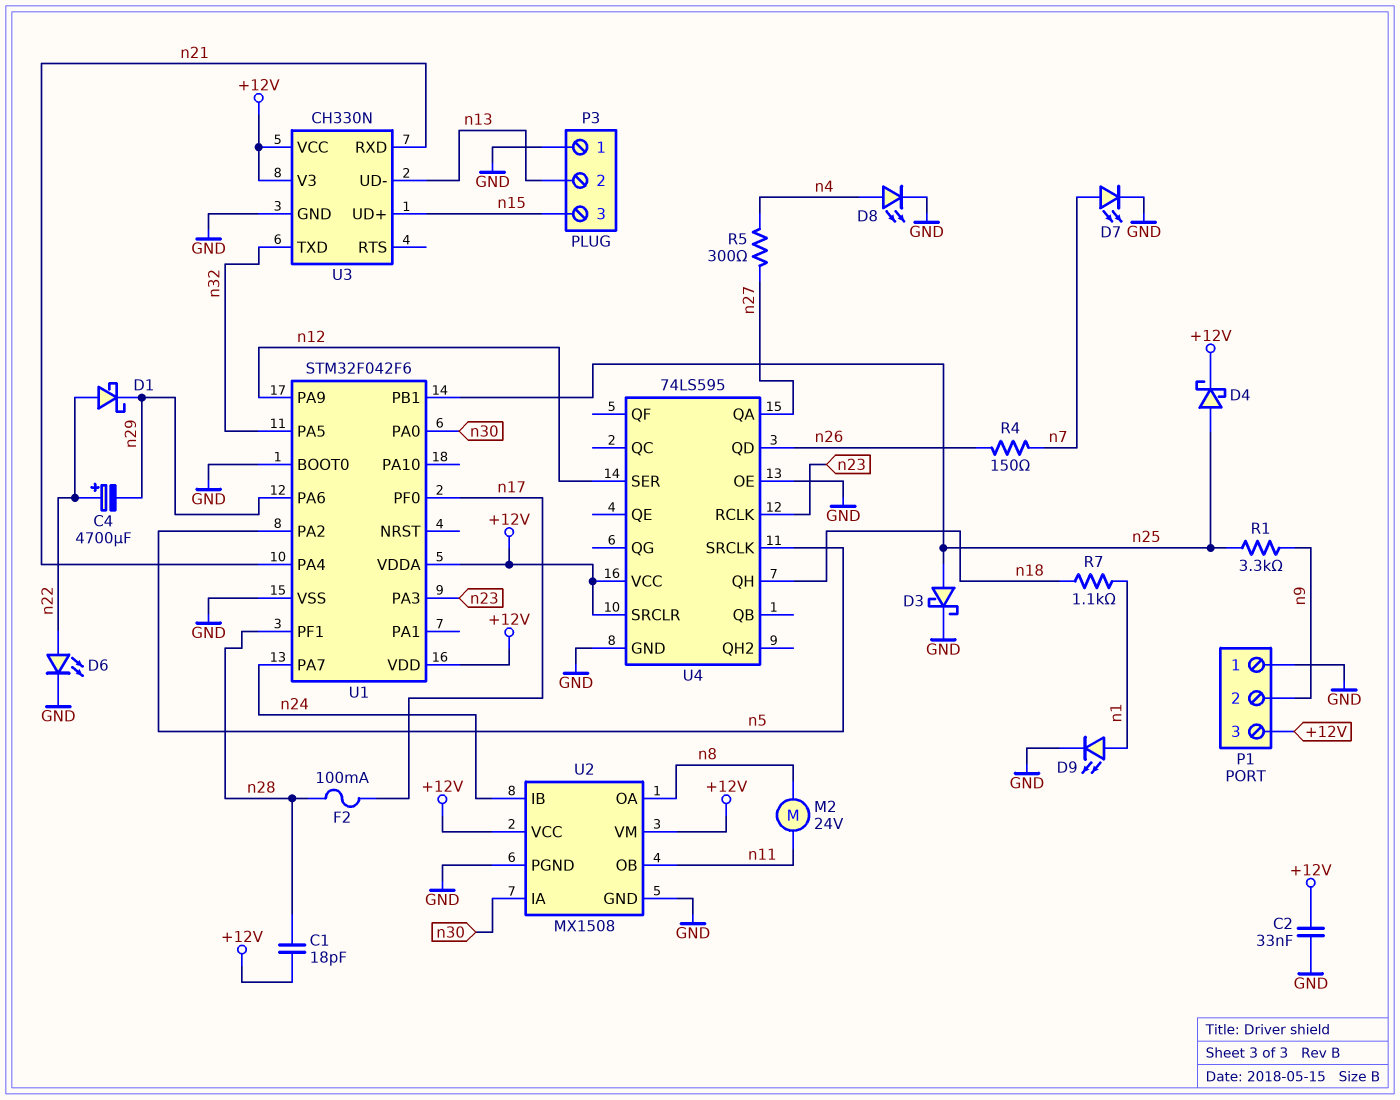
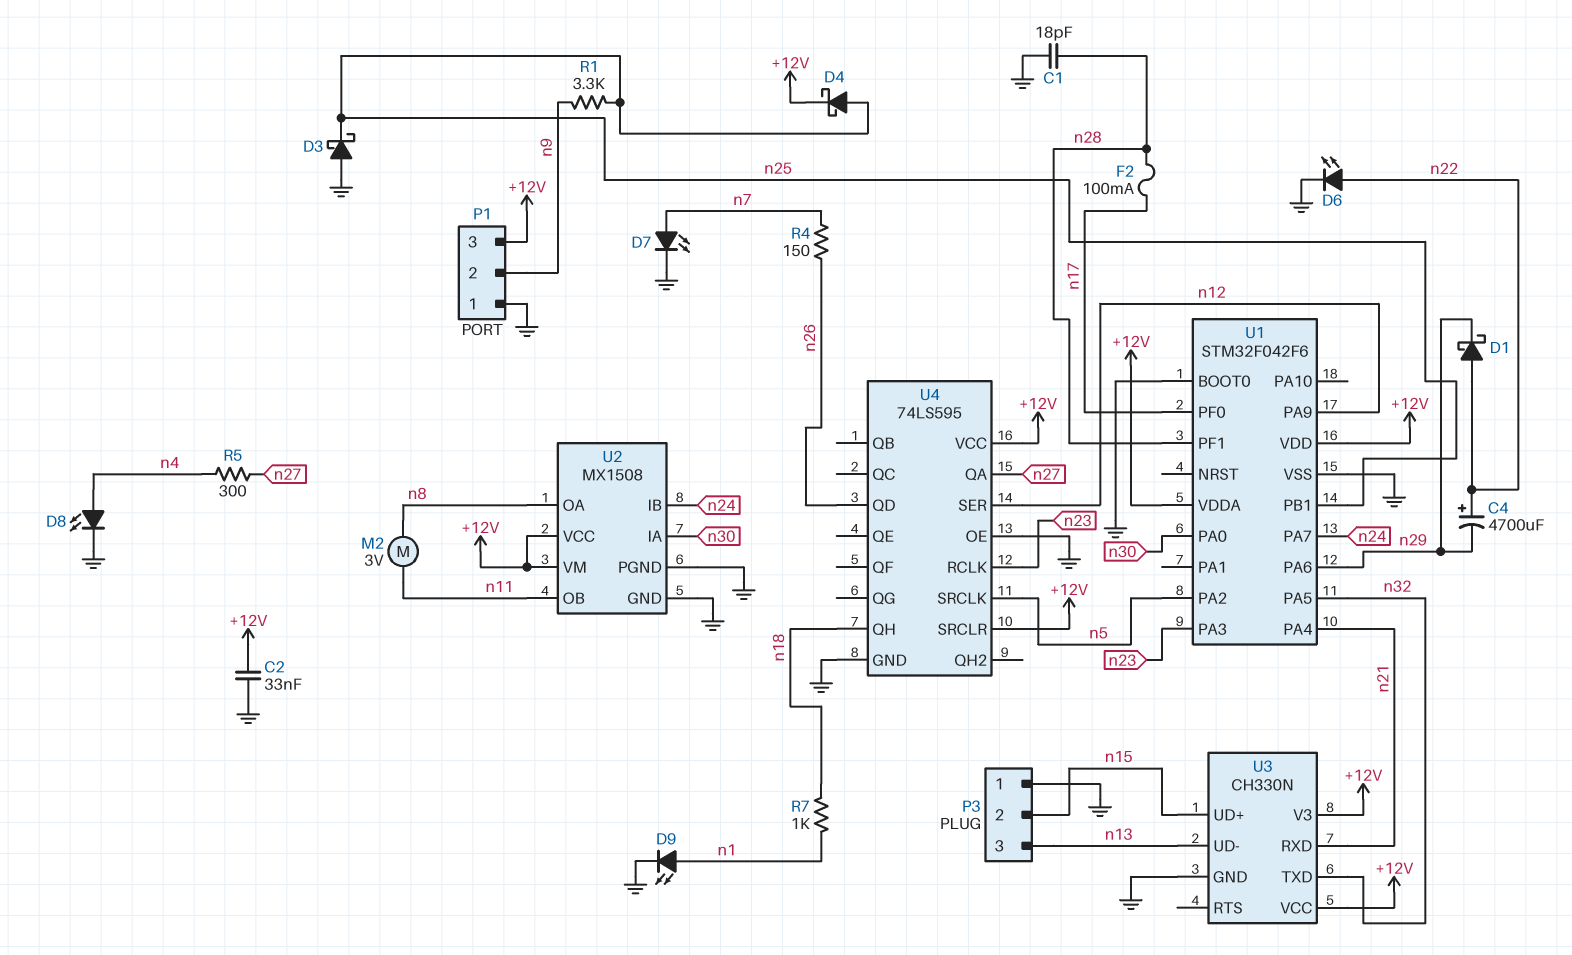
C1: 18pF (+12V, n28) -> 18pF (GND, n28)
D3: schottky (A n25, K GND) -> schottky (A GND, K n25)
M2: motor 24V (n8, n11) -> motor 3V (n8, n11)
P3 pin 2: n13 -> n15
P3 pin 3: n15 -> n13
R7: 1.1k (n1, n18) -> 1k (n1, n18)

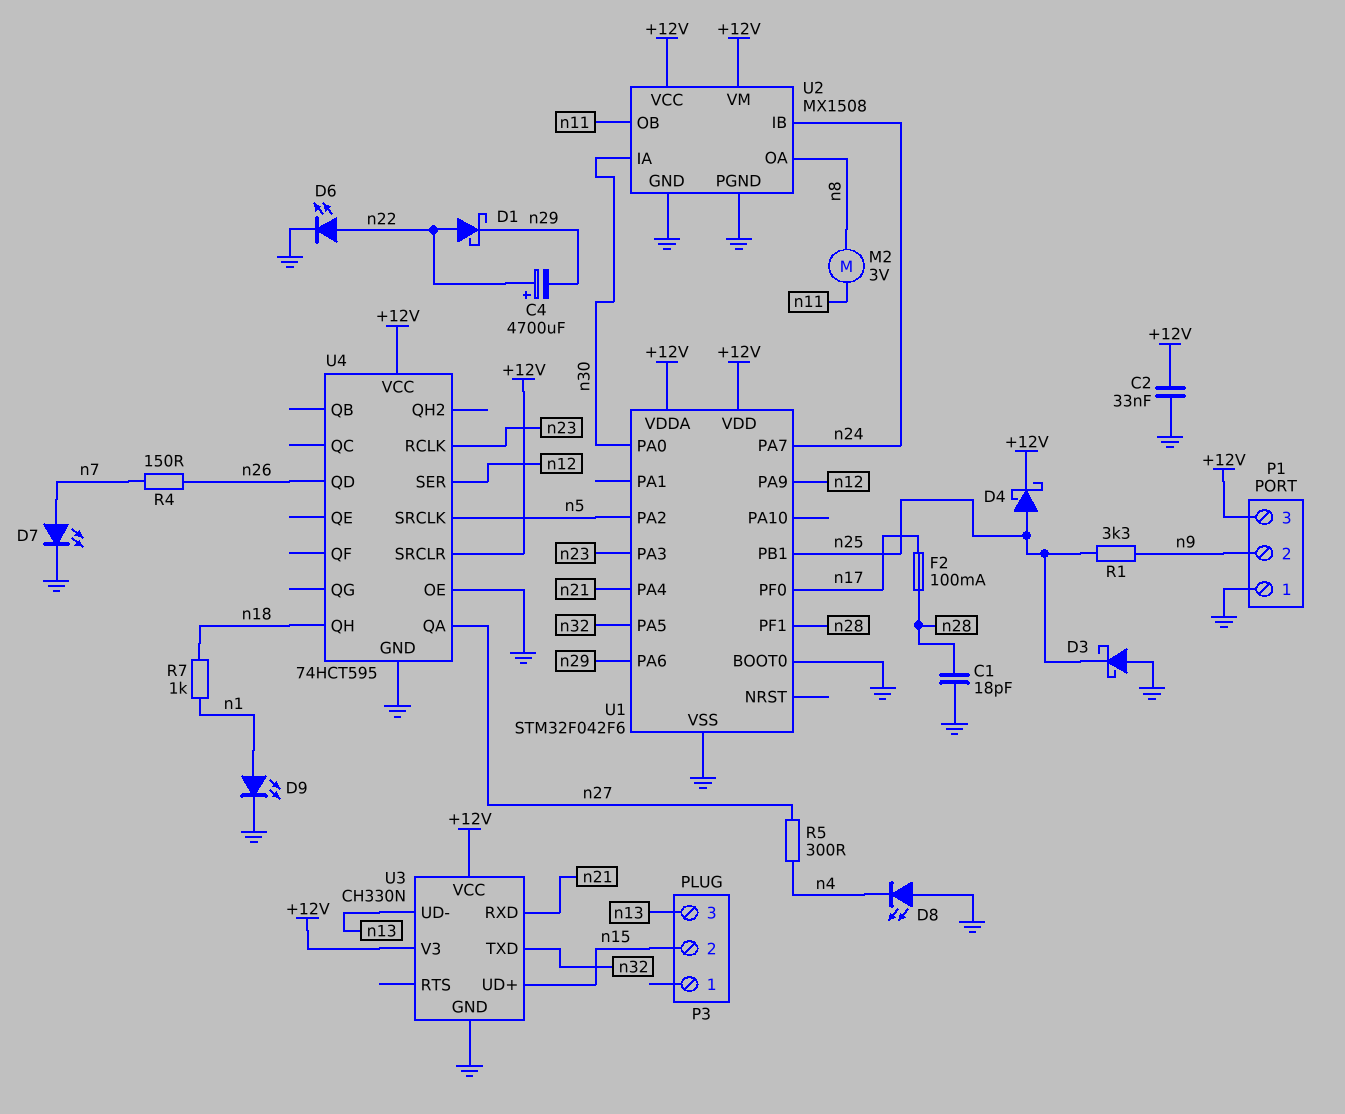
D8: LED (A n4, K GND) -> LED (A GND, K n4)
P3 pin 1: GND -> none
U4: 74LS595 -> 74HCT595

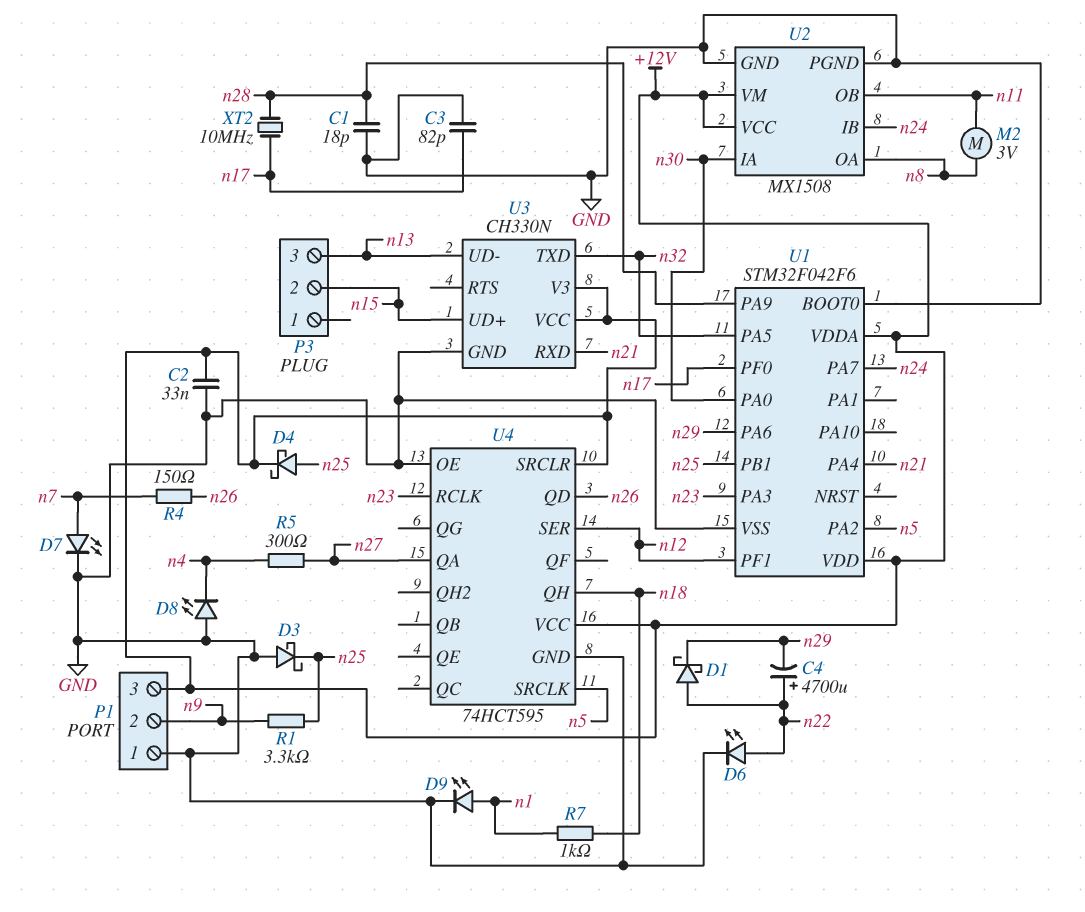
C3: none -> 82pF (GND, n17)
F2: 100mA (n17, n28) -> none
U1 pin PA9: n12 -> n28
U1 pin PF1: n28 -> n12
XT2: none -> 10MHz (n17, n28)

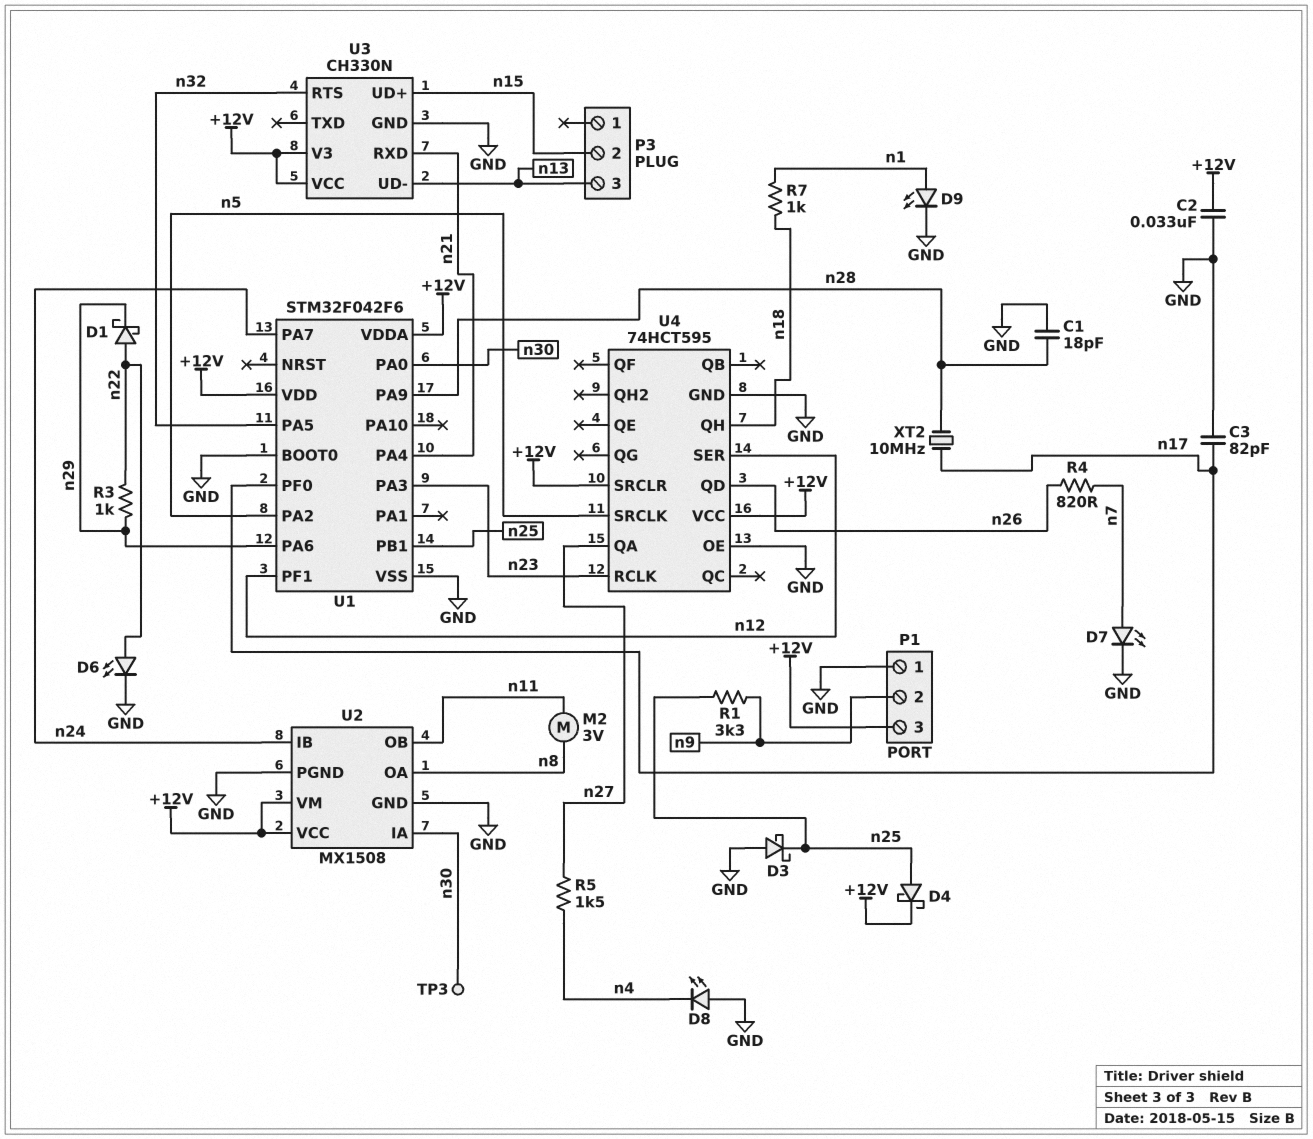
C4: 4700uF (plus n22, minus n29) -> none
R3: none -> 1k (n22, n29)
R4: 150 (n7, n26) -> 820 (n7, n26)
R5: 300 (n4, n27) -> 1.5k (n4, n27)
TP3: none -> test point (n30)
U3 pin RTS: none -> n32
U3 pin TXD: n32 -> none

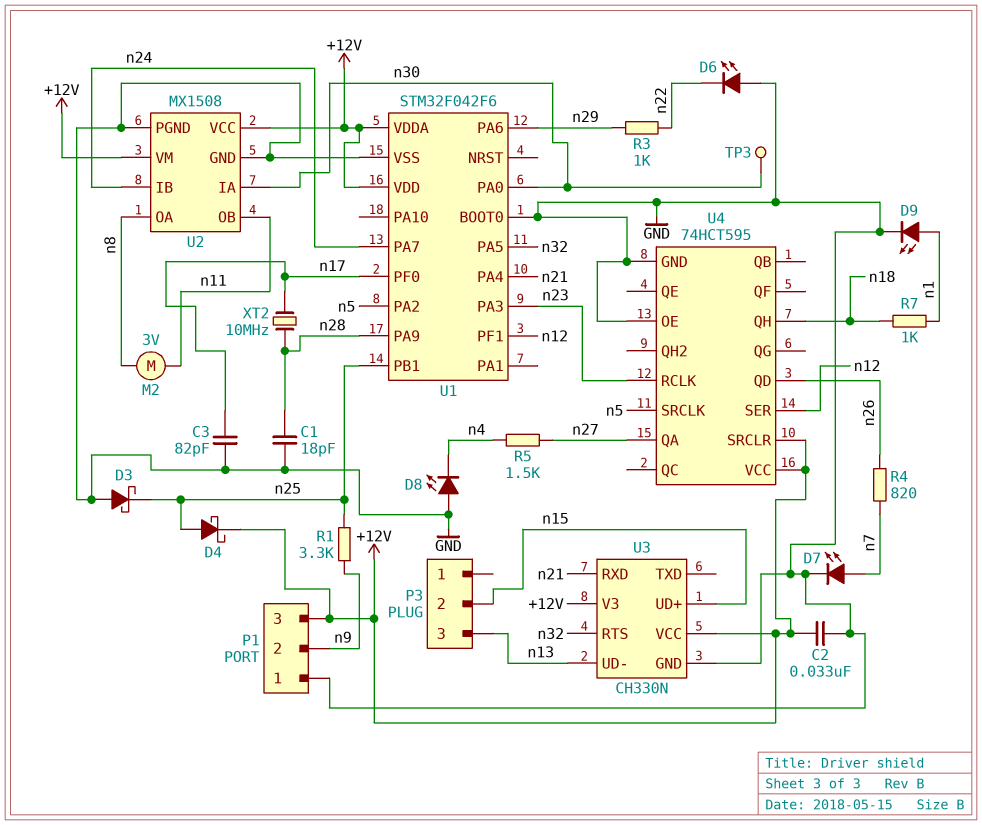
D1: schottky (A n22, K n29) -> none
D6: LED (A n22, K GND) -> LED (A GND, K n22)

